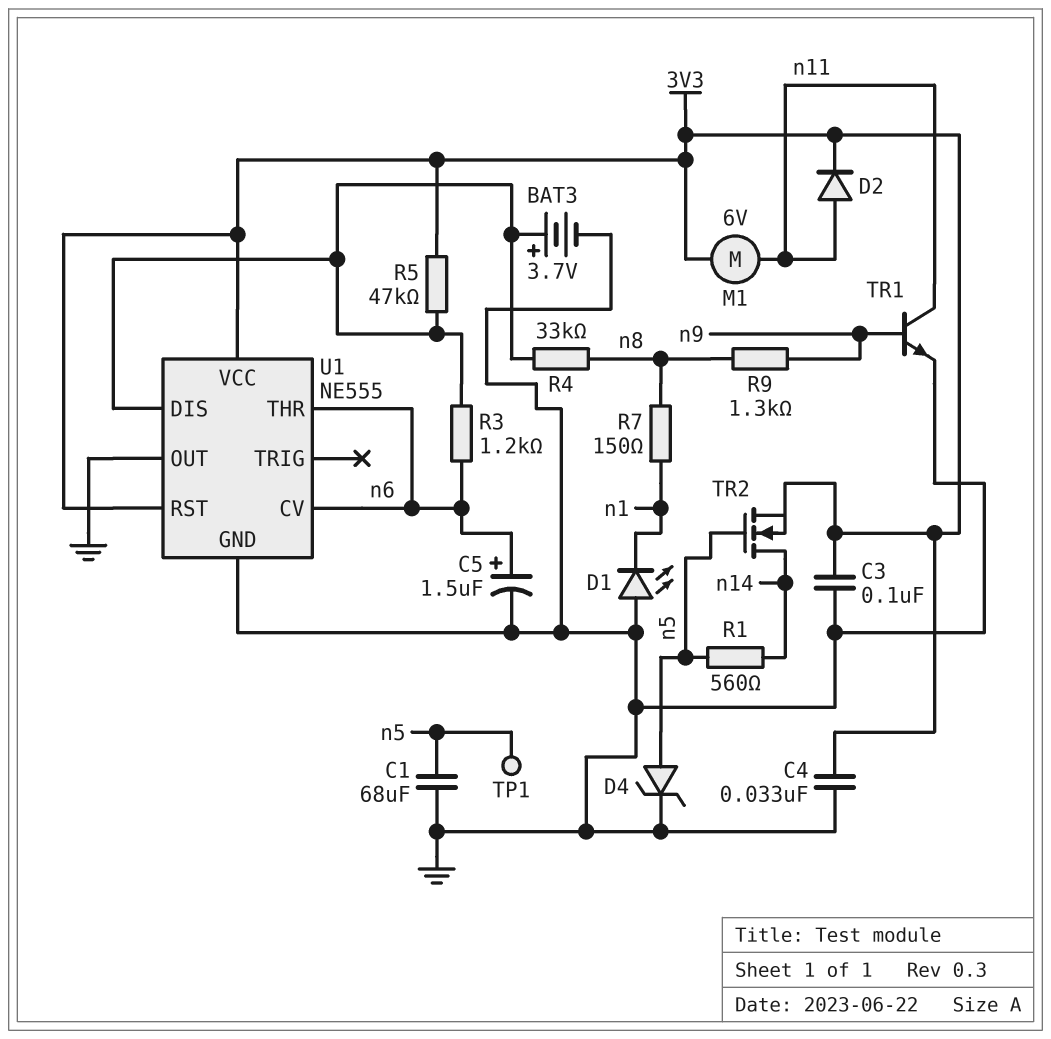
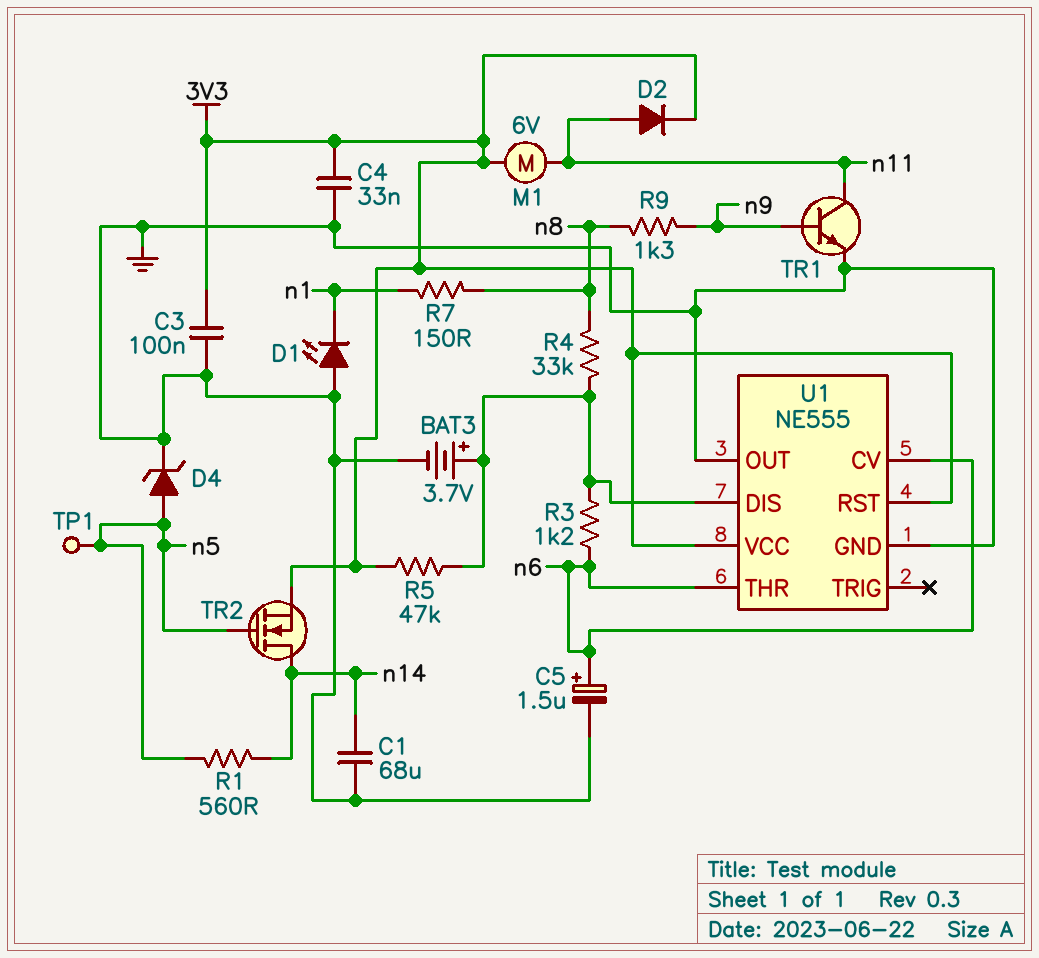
C1: 68uF (GND, n5) -> 68uF (GND, n14)

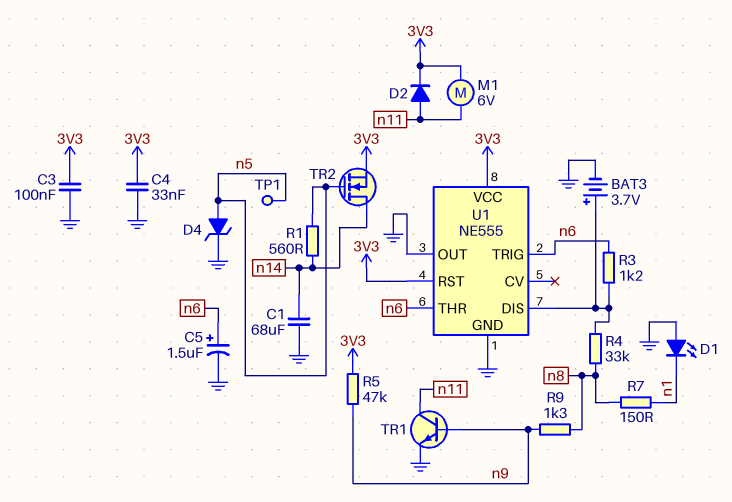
R5: 47k (3V3, U1/DIS) -> 47k (3V3, n9)
U1 pin CV: n6 -> none
U1 pin TRIG: none -> n6

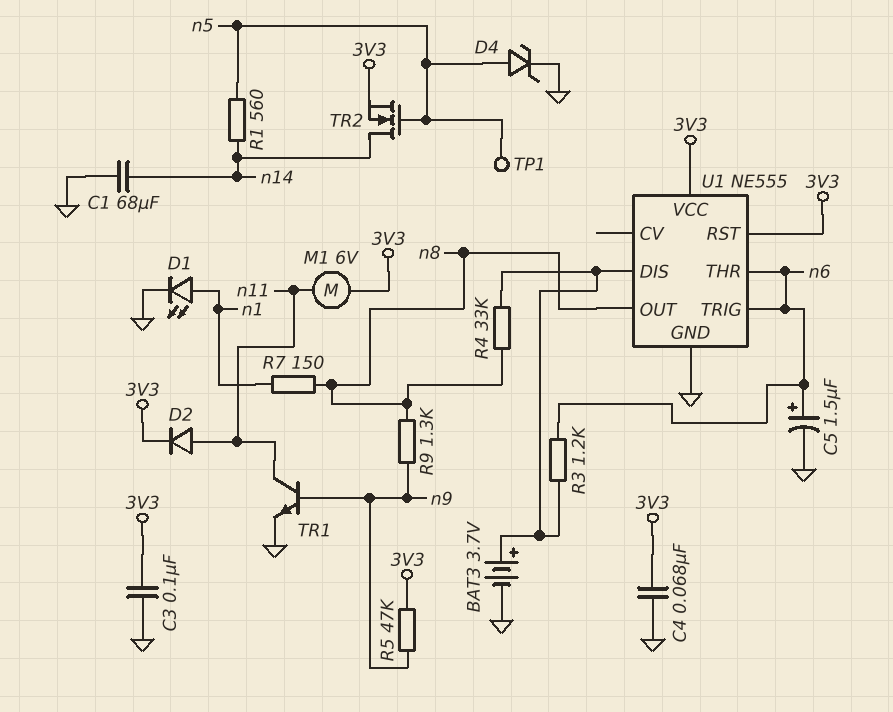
C4: 33nF (3V3, GND) -> 68nF (3V3, GND)
D1: LED (A GND, K n1) -> LED (A n1, K GND)
U1 pin OUT: GND -> n8

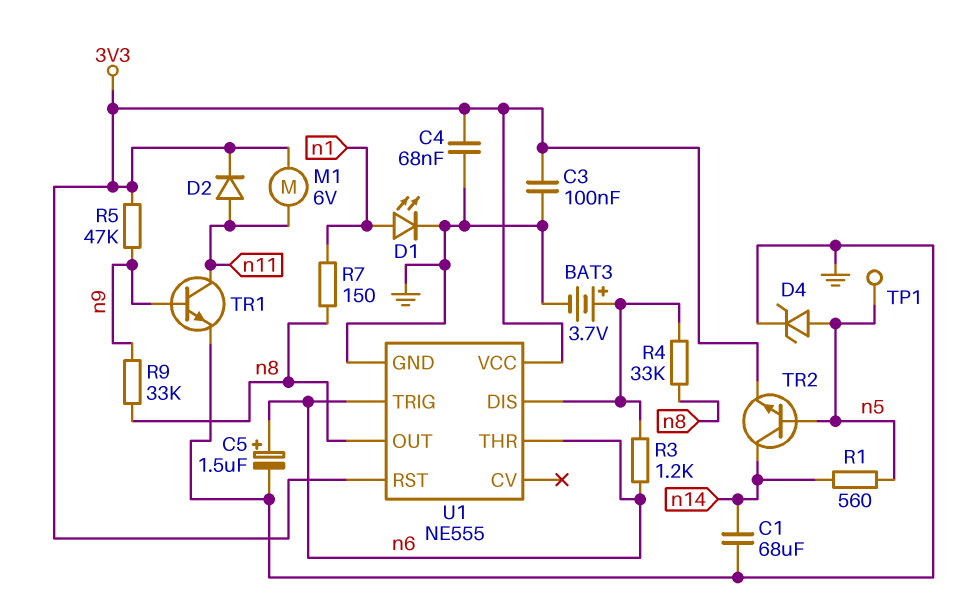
R9: 1.3k (n8, n9) -> 33k (n8, n9)
TR2: NMOS (G n5, D n14, S 3V3) -> NPN (B n5, C n14, E 3V3)

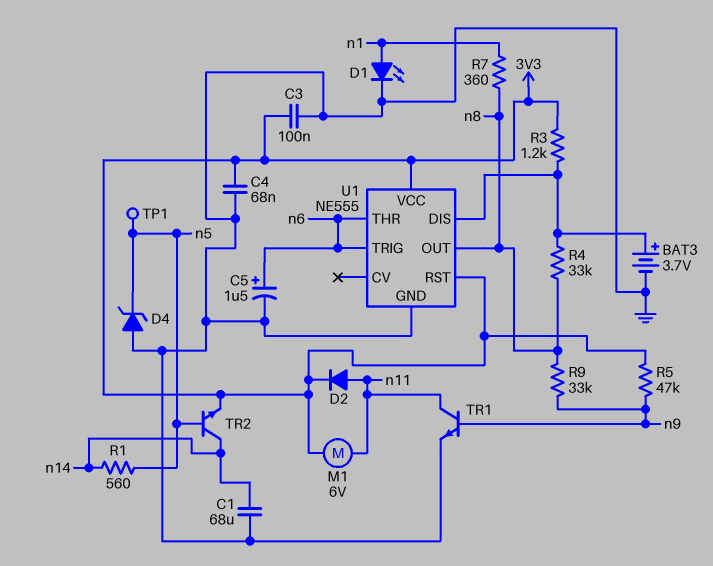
D4: zener (A n5, K GND) -> zener (A GND, K n5)
R3: 1.2k (U1/DIS, n6) -> 1.2k (3V3, U1/DIS)
R7: 150 (n1, n8) -> 360 (n1, n8)

